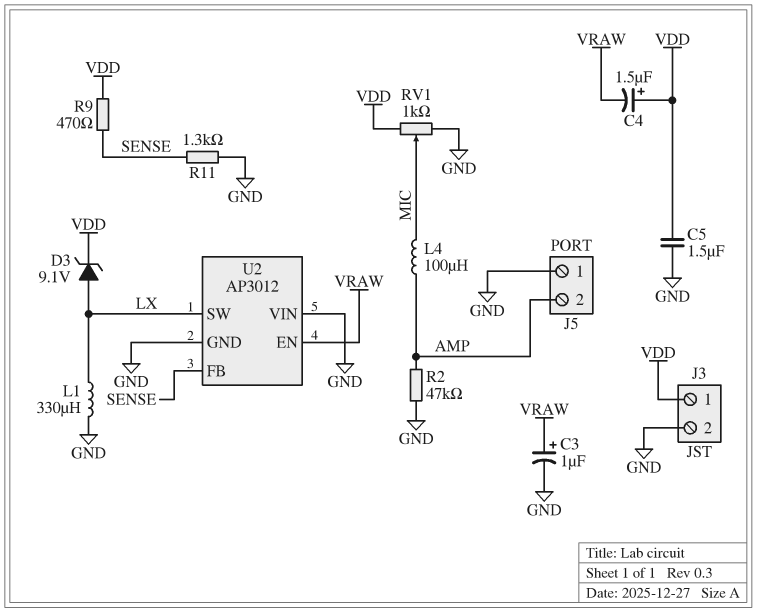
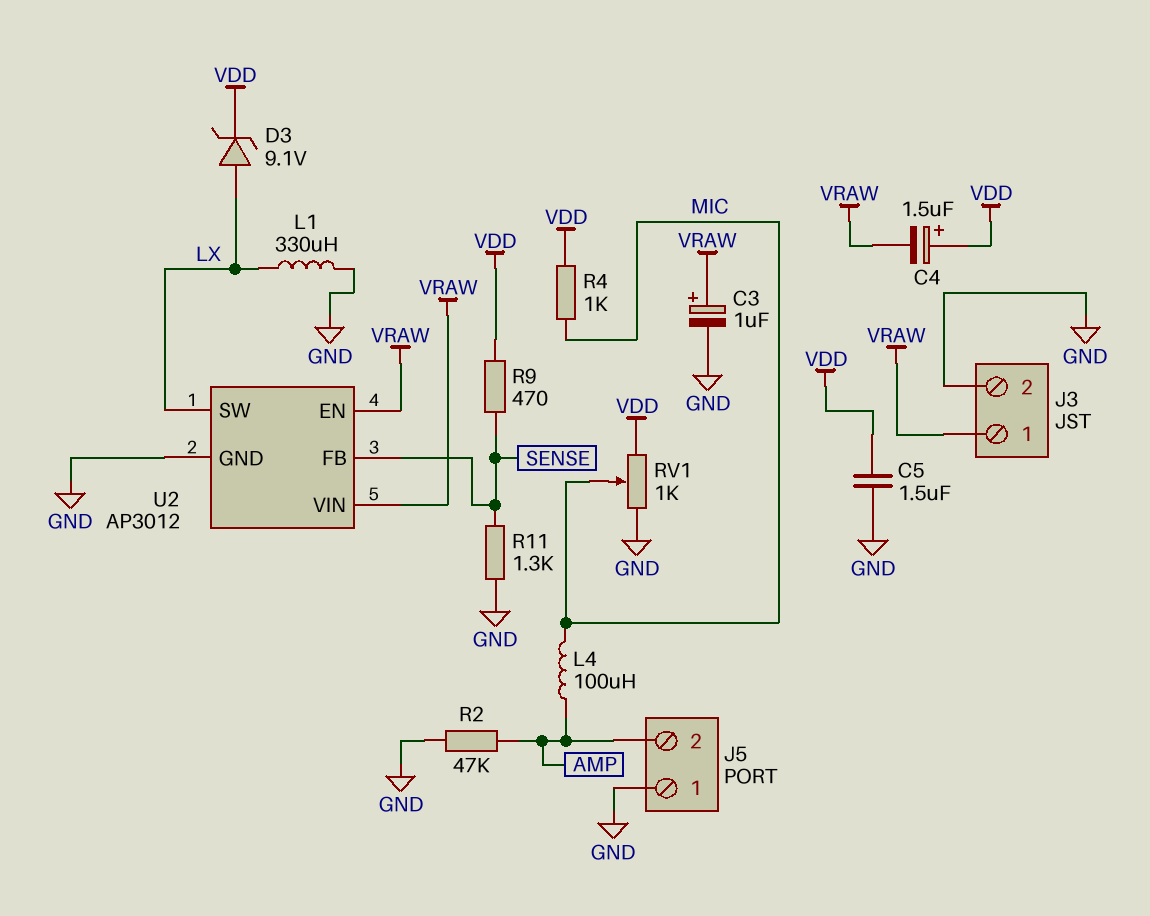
J3 pin 1: VDD -> VRAW
R4: none -> 1k (MIC, VDD)
U2 pin VIN: GND -> VRAW

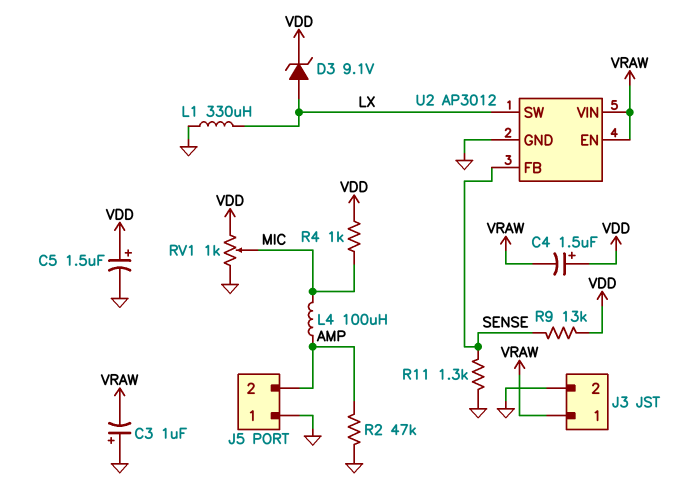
C3: 1uF (plus VRAW, minus GND) -> 1uF (plus GND, minus VRAW)
C5: 1.5uF (GND, VDD) -> 1.5uF (plus VDD, minus GND)
R9: 470 (SENSE, VDD) -> 13k (SENSE, VDD)

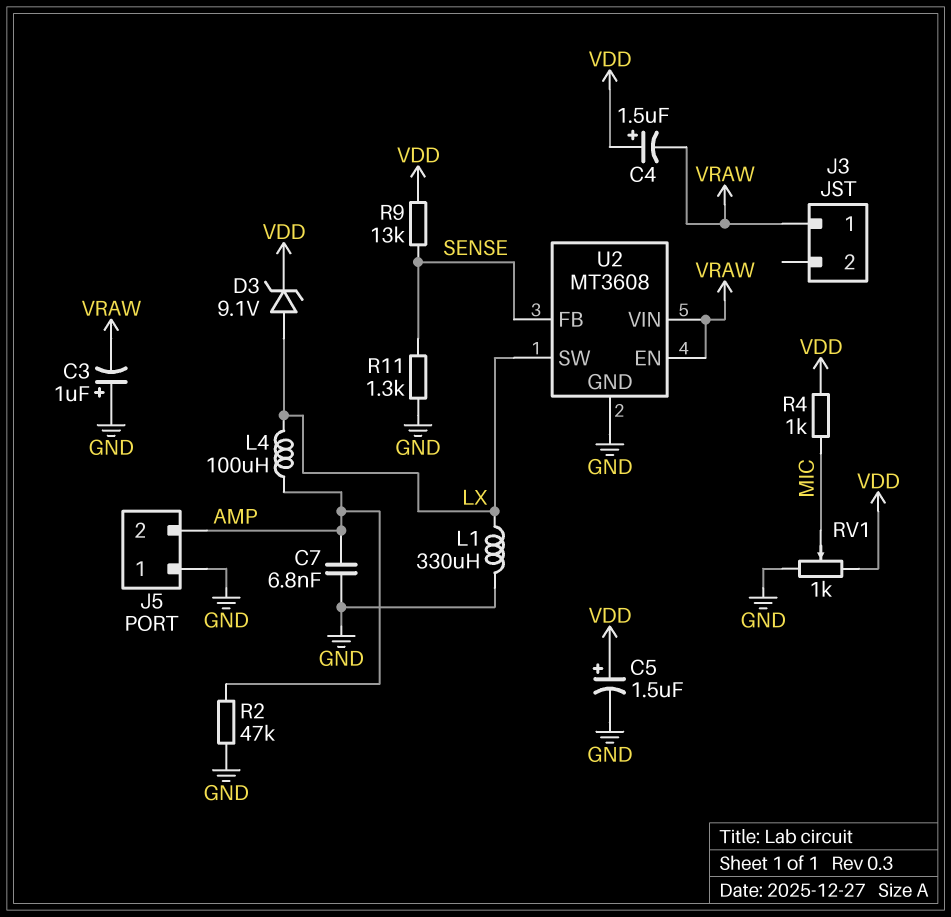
C7: none -> 6.8nF (AMP, GND)
J3 pin 2: GND -> none
L4: 100uH (AMP, MIC) -> 100uH (AMP, LX)
U2: AP3012 -> MT3608

